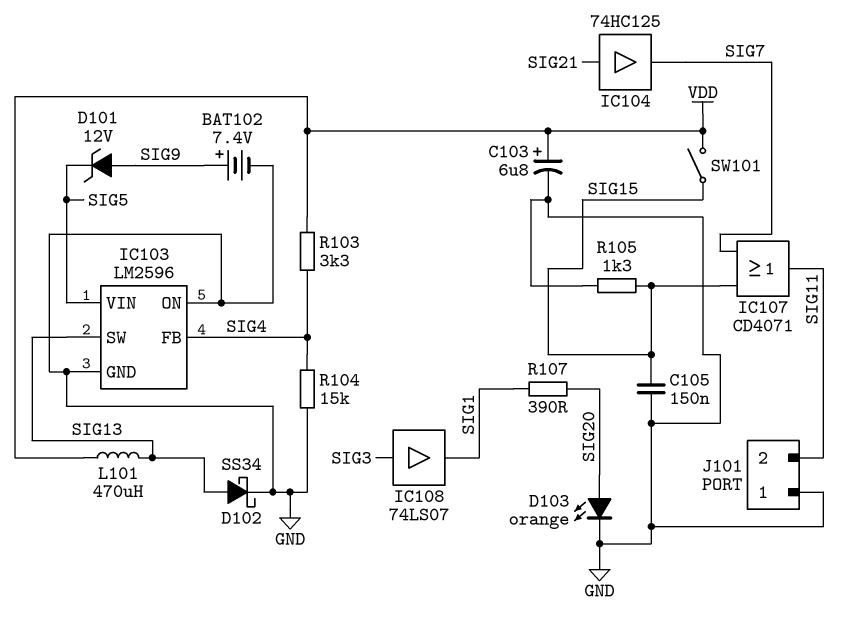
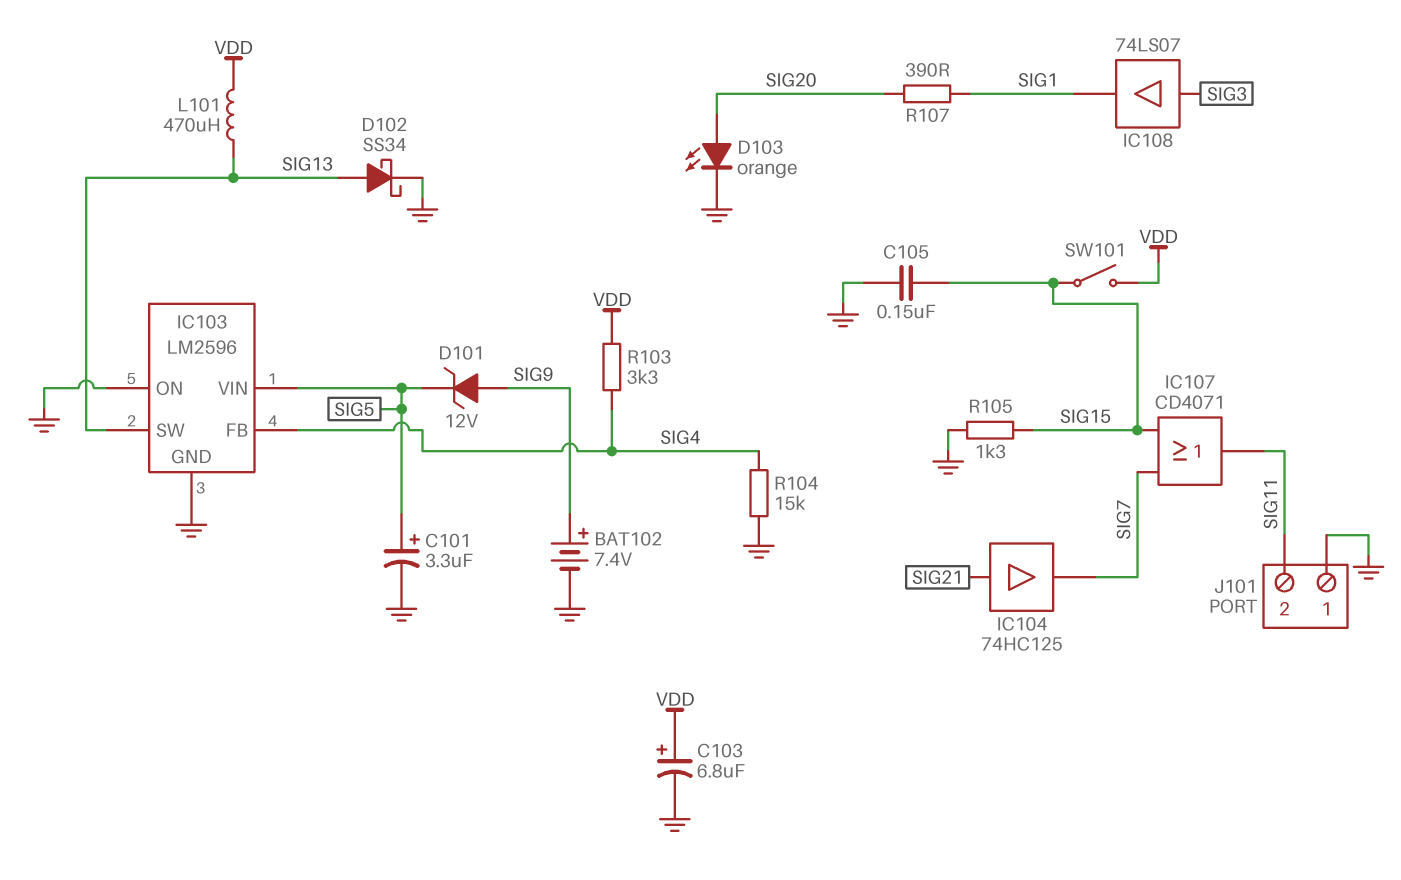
C101: none -> 3.3uF (plus SIG5, minus GND)

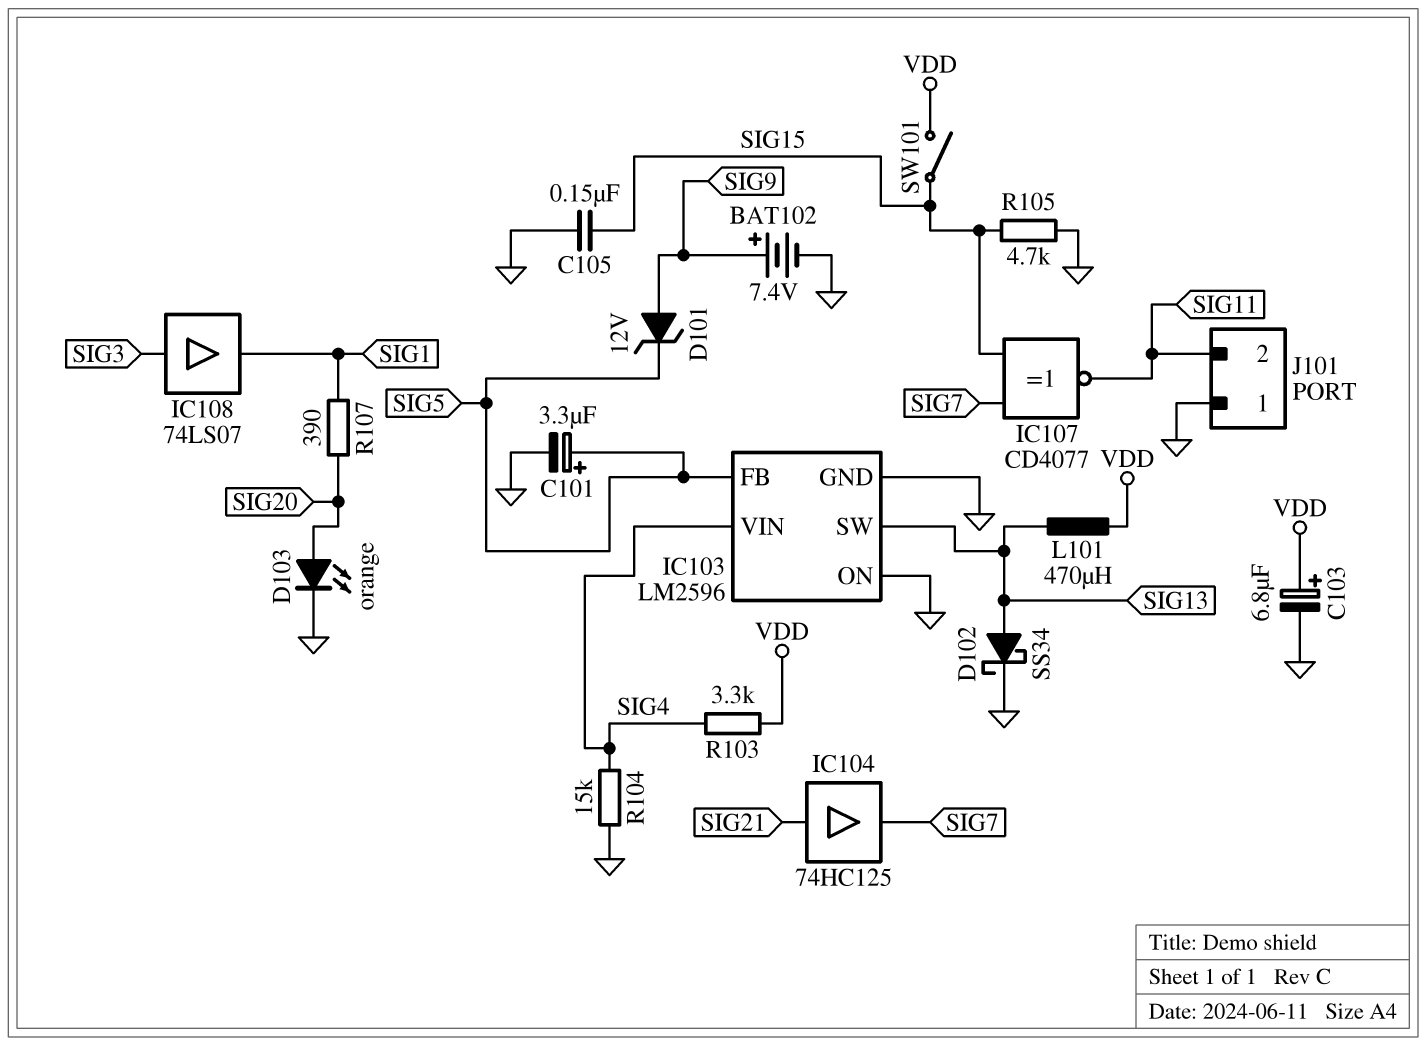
IC103 pin FB: SIG4 -> SIG5
IC103 pin VIN: SIG5 -> SIG4
IC107: OR CD4071 (in SIG7, in SIG15, out SIG11) -> XNOR CD4077 (in SIG7, in SIG15, out SIG11)
R105: 1.3k (GND, SIG15) -> 4.7k (GND, SIG15)

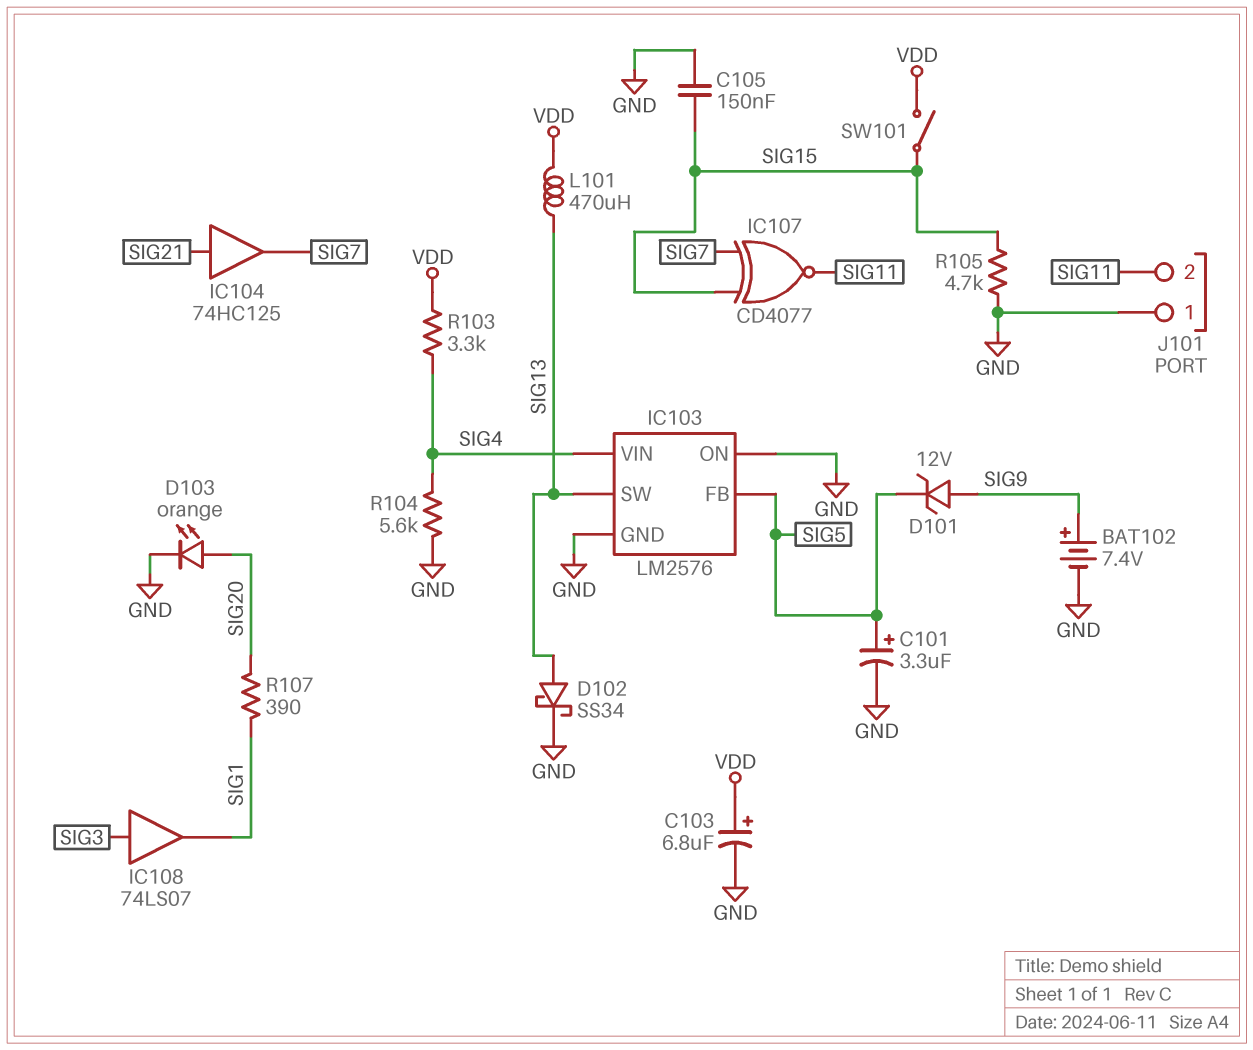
IC103: LM2596 -> LM2576
R104: 15k (GND, SIG4) -> 5.6k (GND, SIG4)

